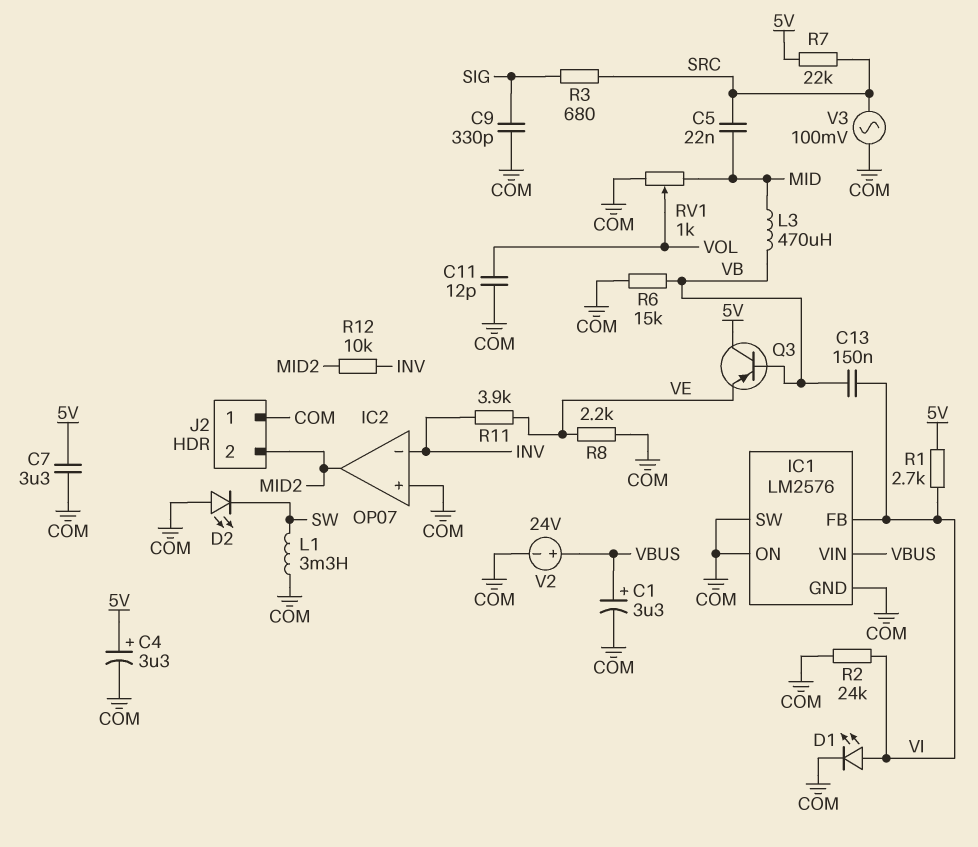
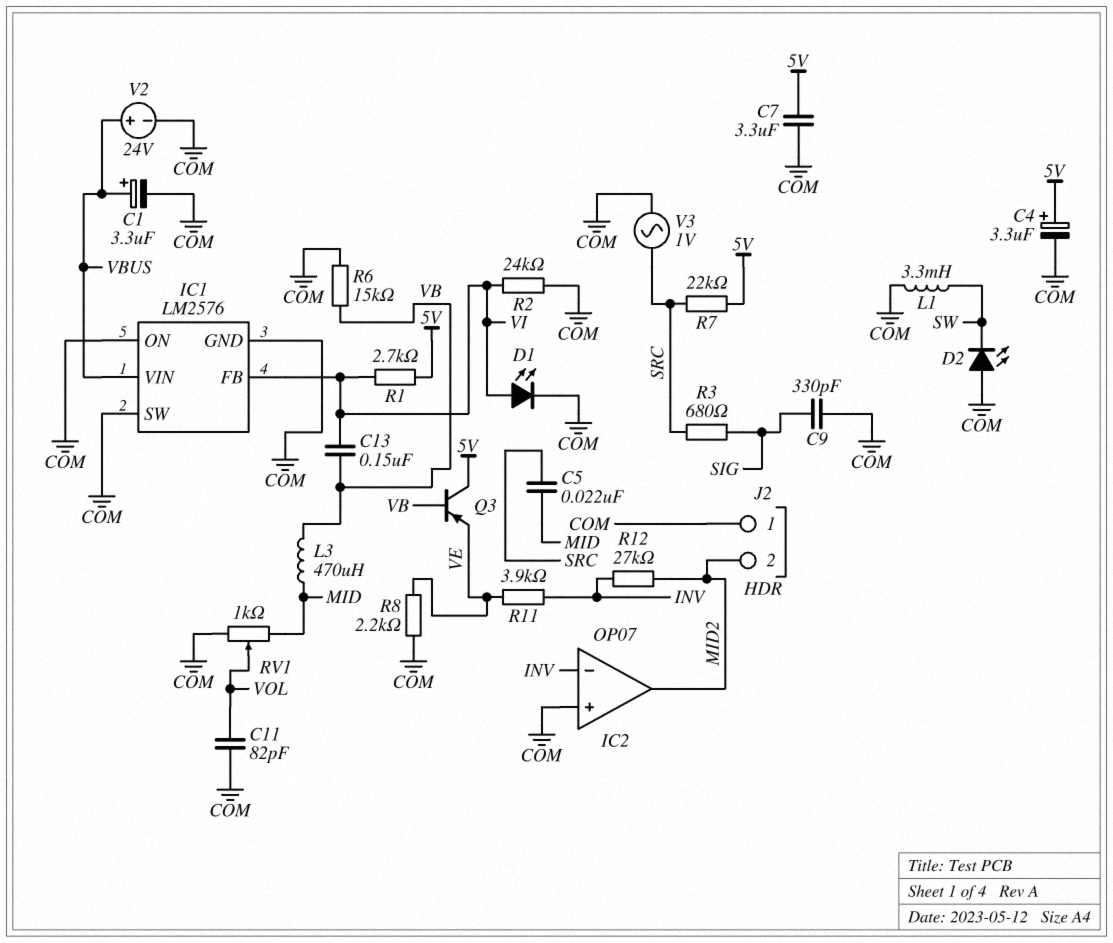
C11: 12pF (COM, VOL) -> 82pF (COM, VOL)
R12: 10k (INV, MID2) -> 27k (INV, MID2)
V3: AC 100mV (COM, SRC) -> AC 1V (COM, SRC)

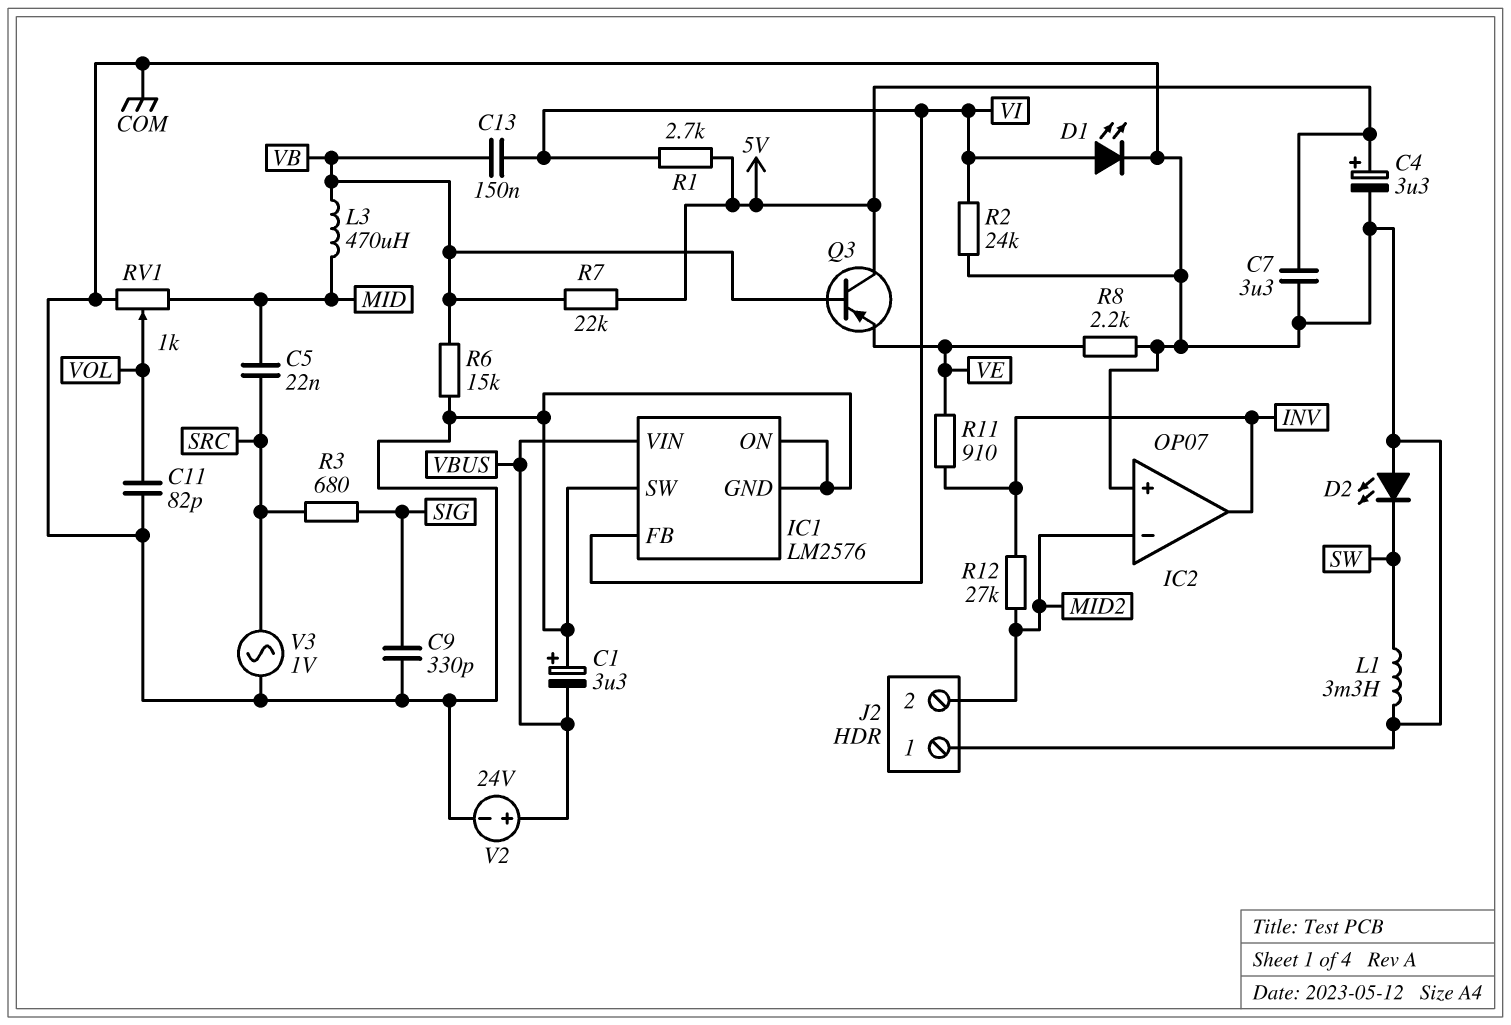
C1: 3.3uF (plus VBUS, minus COM) -> 3.3uF (plus COM, minus VBUS)
IC2 pin in-: INV -> MID2
IC2 pin out: MID2 -> INV
R7: 22k (5V, SRC) -> 22k (5V, VB)
R11: 3.9k (INV, VE) -> 910 (INV, VE)

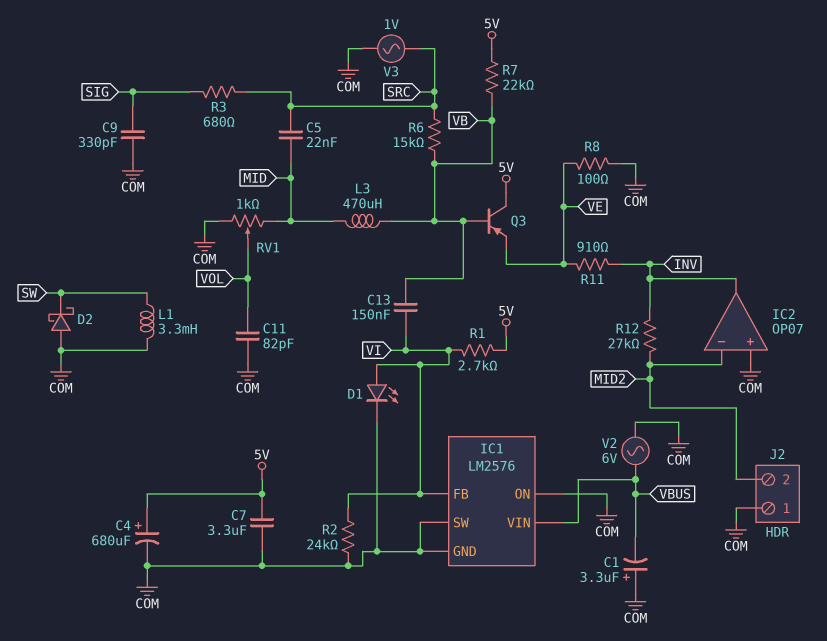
C4: 3.3uF (plus 5V, minus COM) -> 680uF (plus 5V, minus COM)
D2: LED (A COM, K SW) -> schottky (A COM, K SW)
R6: 15k (COM, VB) -> 15k (SRC, VB)
R8: 2.2k (COM, VE) -> 100 (COM, VE)
V2: 24V (plus VBUS, minus COM) -> AC 6V (COM, VBUS)

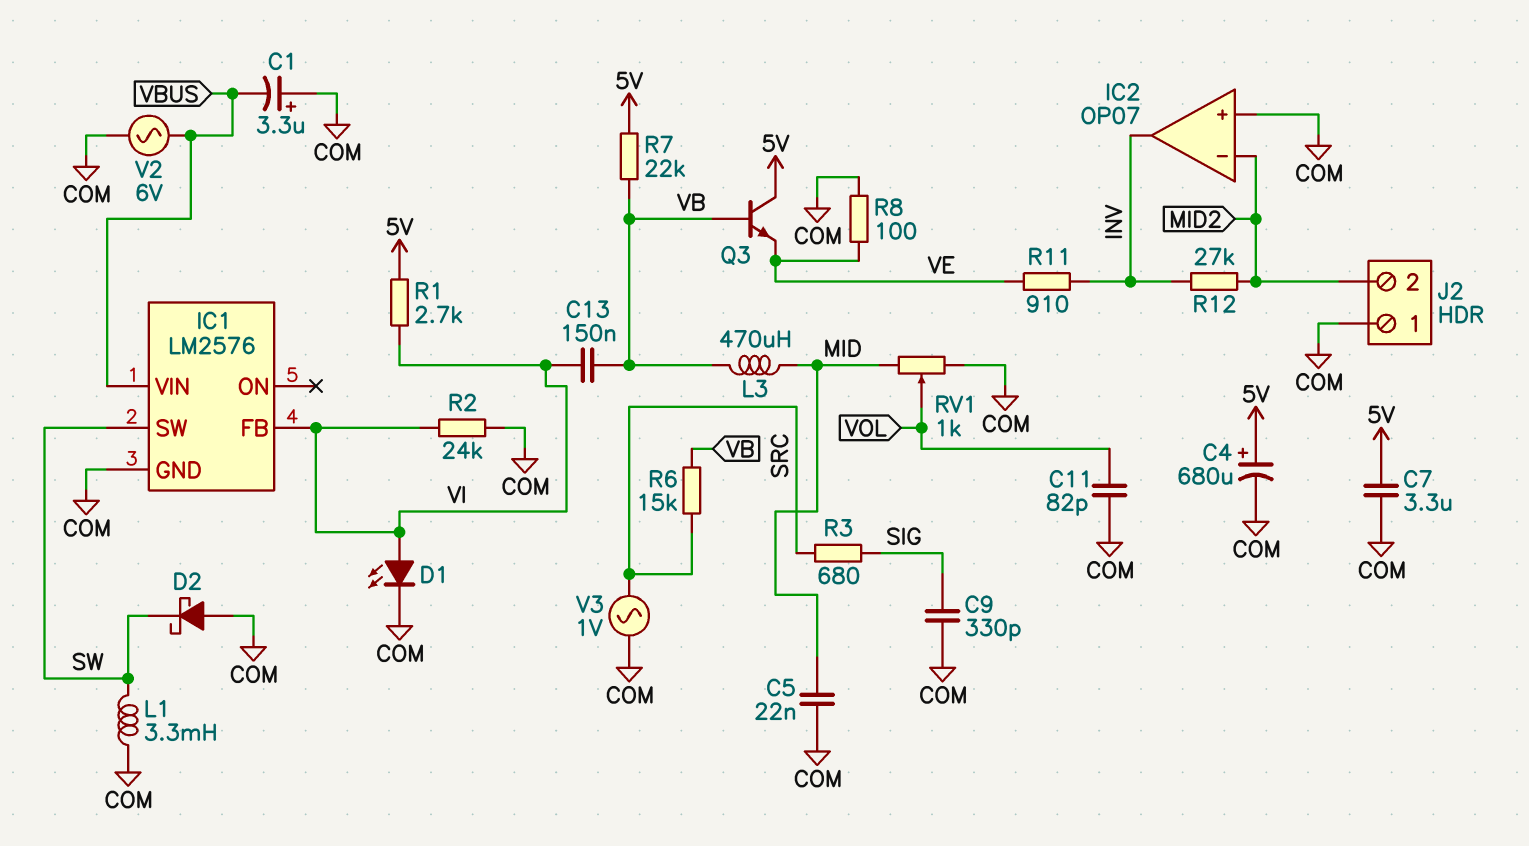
C5: 22nF (MID, SRC) -> 22nF (COM, MID)
IC1 pin ON: COM -> none
IC1 pin SW: COM -> SW
Q3: PNP (B VB, C 5V, E VE) -> NPN (B VB, C 5V, E VE)

